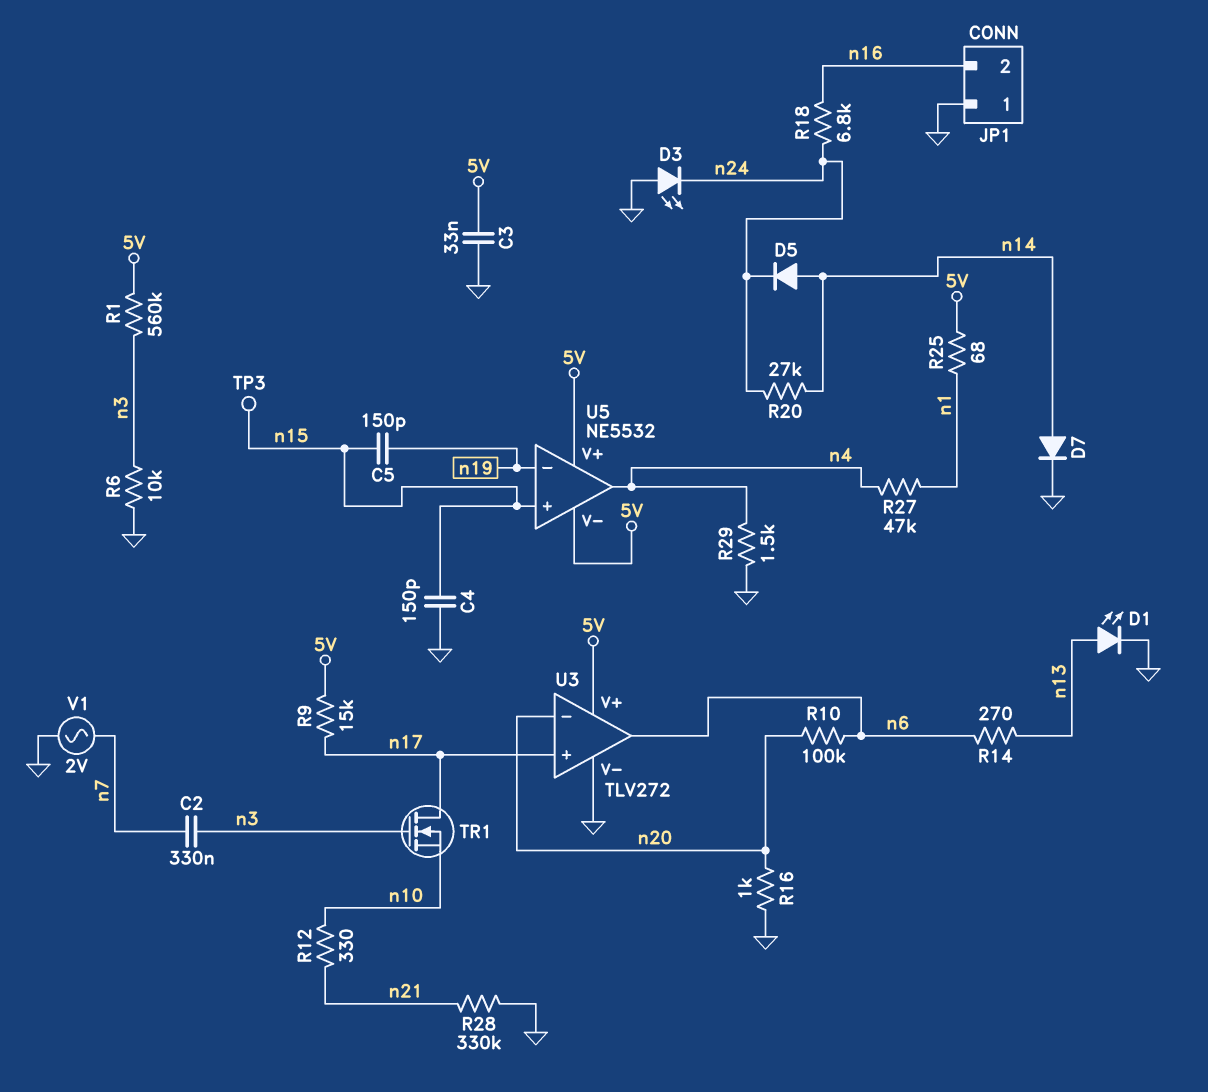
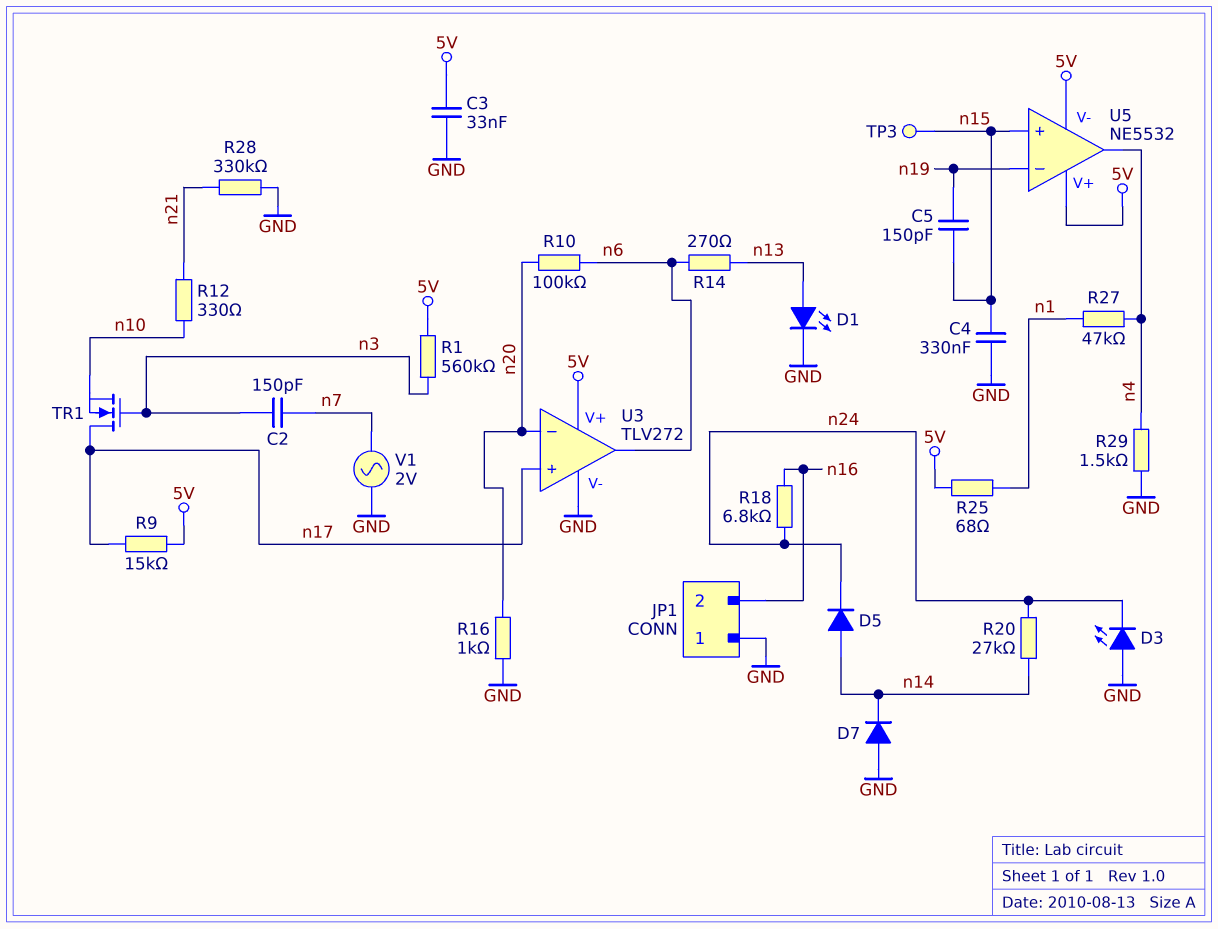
C2: 330nF (n3, n7) -> 150pF (n3, n7)
C4: 150pF (GND, n15) -> 330nF (GND, n15)
D7: diode (A n14, K GND) -> diode (A GND, K n14)
R6: 10k (GND, n3) -> none

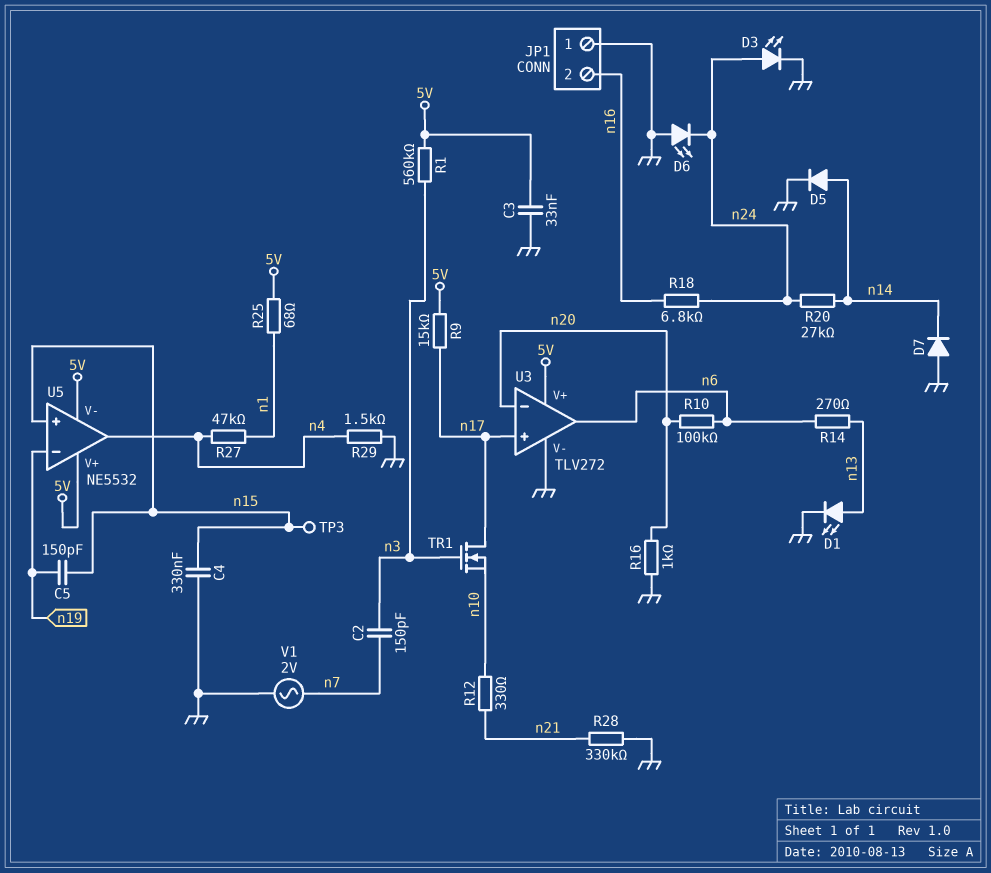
D3: LED (A GND, K n24) -> LED (A n24, K GND)
D5: diode (A n14, K n24) -> diode (A n14, K GND)
D6: none -> LED (A GND, K n24)

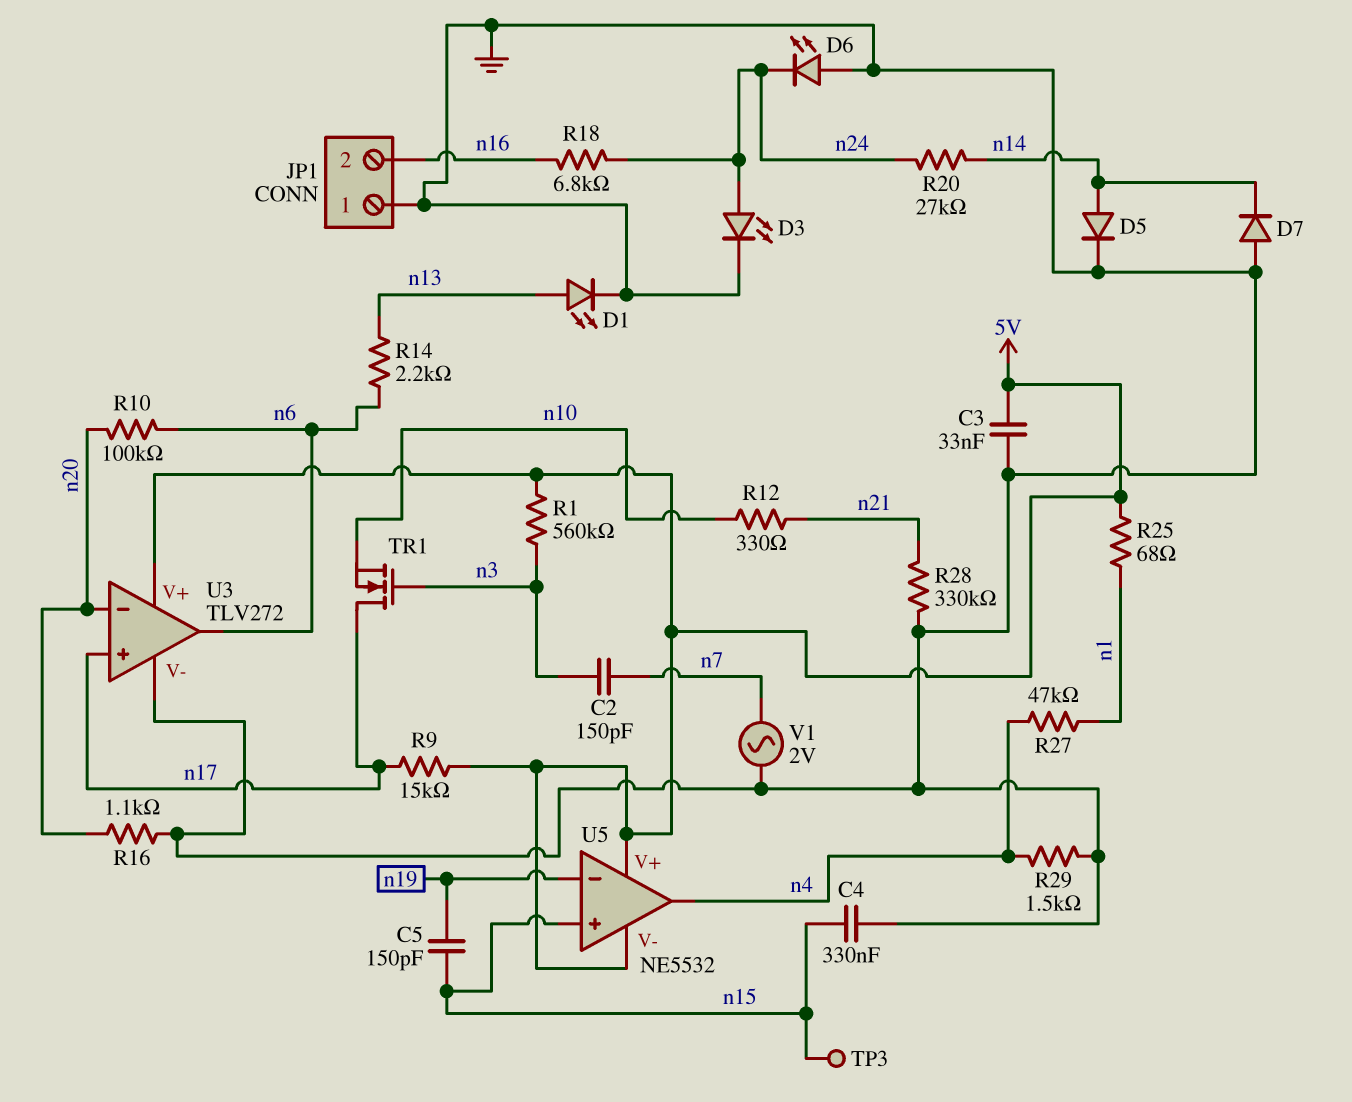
R14: 270 (n6, n13) -> 2.2k (n6, n13)
R16: 1k (GND, n20) -> 1.1k (GND, n20)

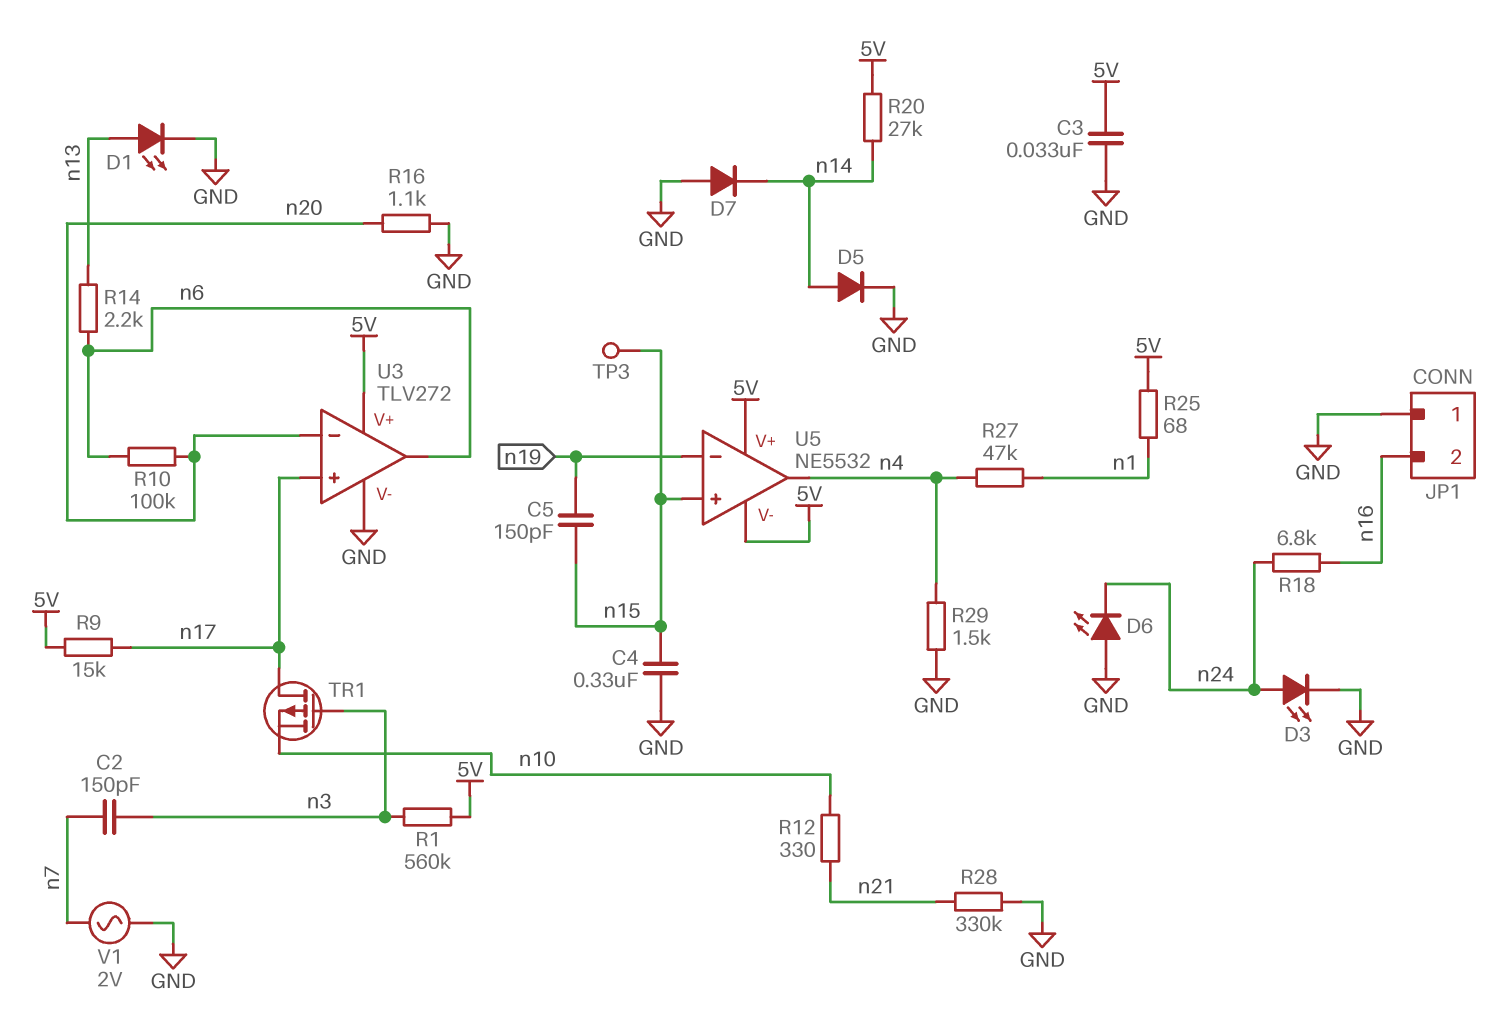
R20: 27k (n14, n24) -> 27k (5V, n14)
TR1: NMOS (G n3, D n17, S n10) -> PMOS (G n3, D n17, S n10)

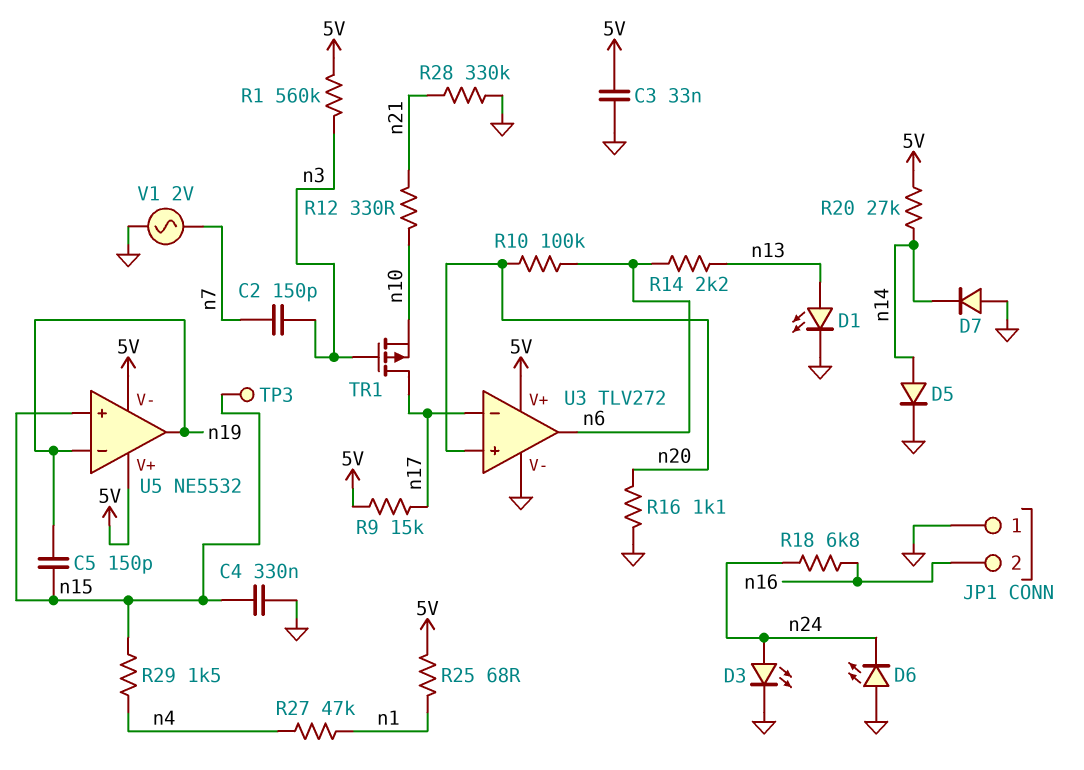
R29: 1.5k (GND, n4) -> 1.5k (n4, n15)
U3 pin in+: n17 -> n20
U3 pin in-: n20 -> n17
U5 pin out: n4 -> n19

